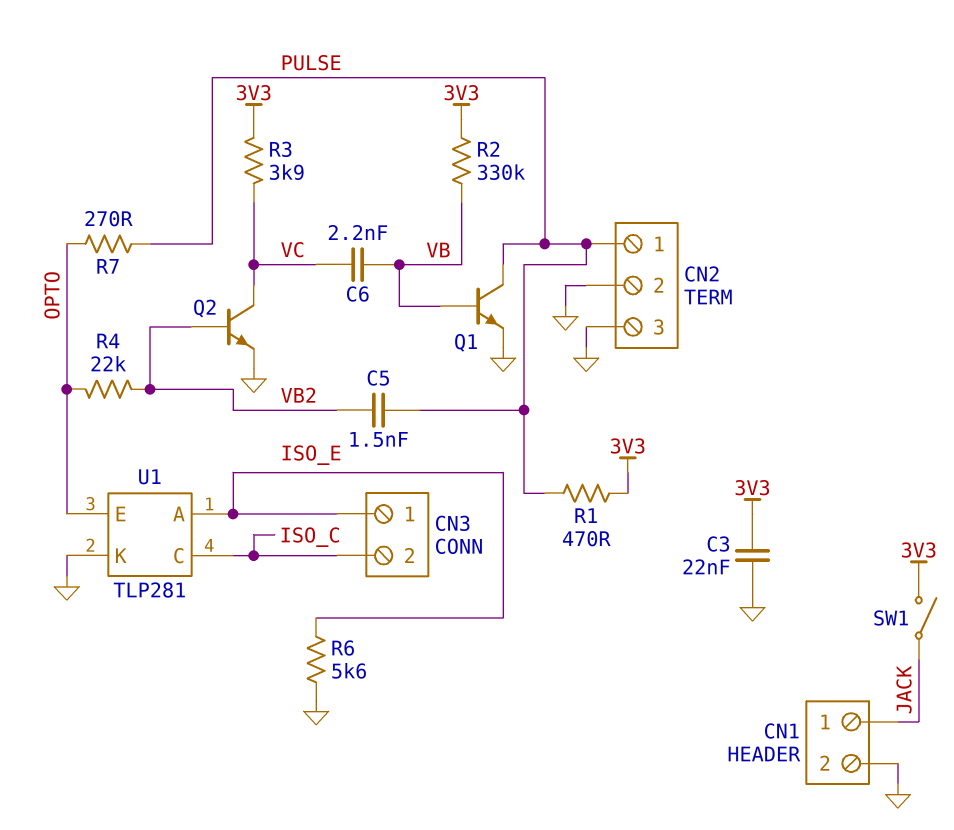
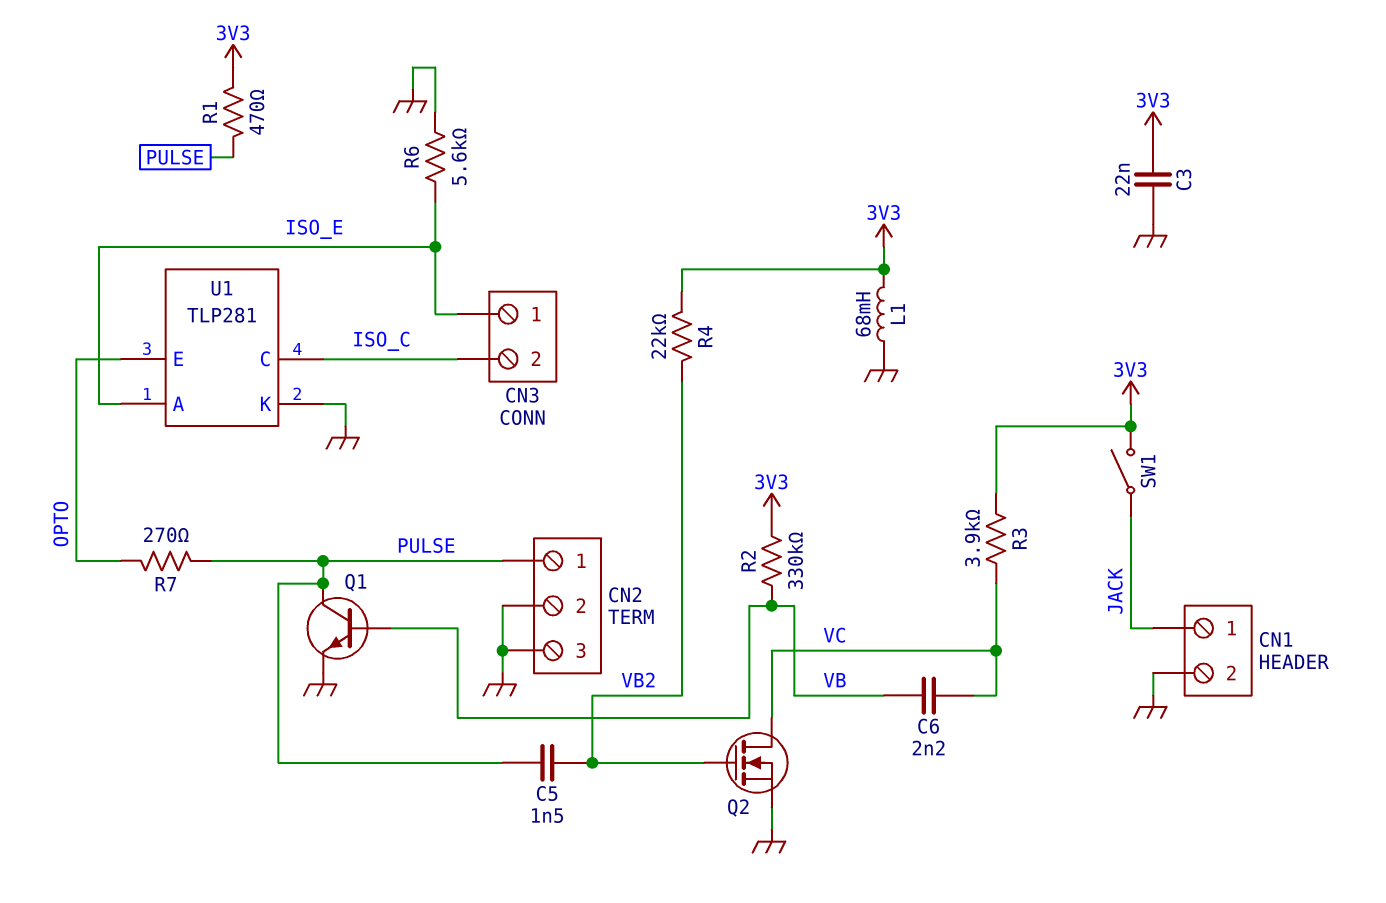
L1: none -> 68mH (3V3, GND)
Q2: NPN (B VB2, C VC, E GND) -> NMOS (G VB2, D VC, S GND)
R4: 22k (OPTO, VB2) -> 22k (3V3, VB2)

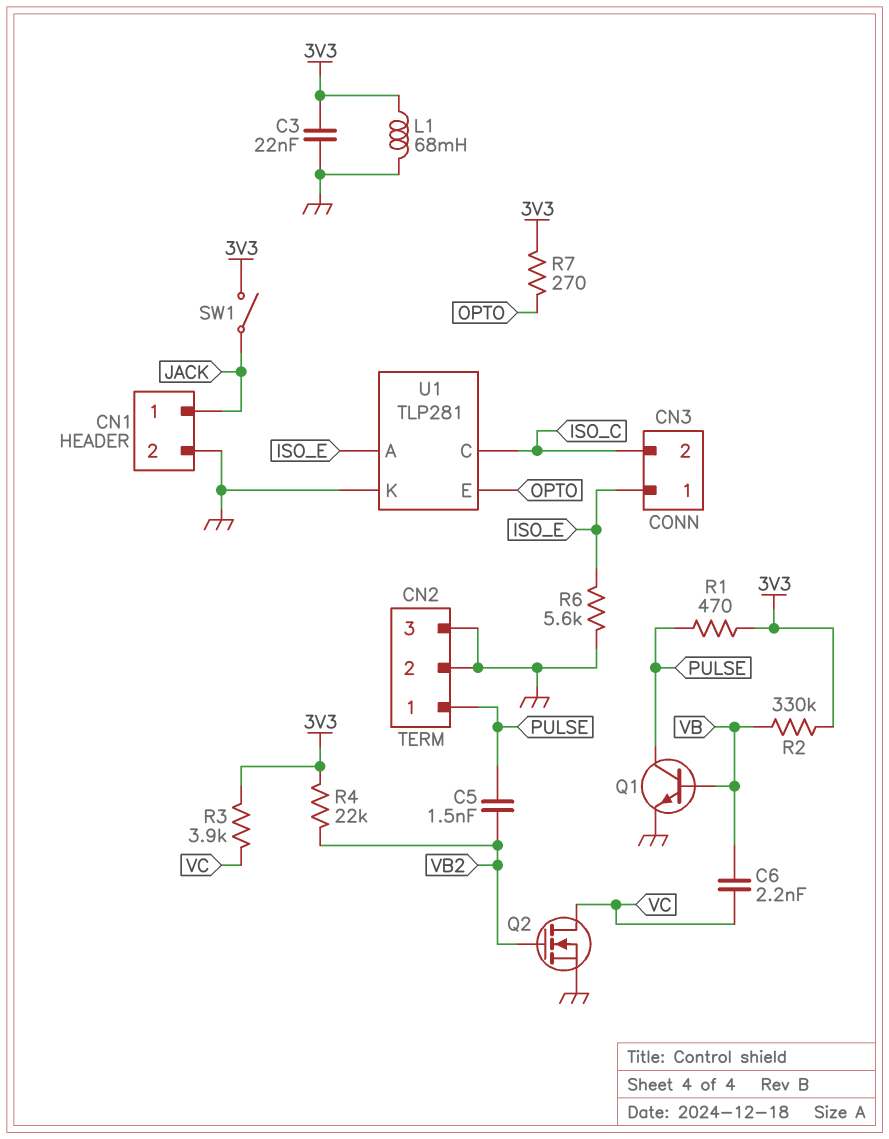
R7: 270 (OPTO, PULSE) -> 270 (3V3, OPTO)

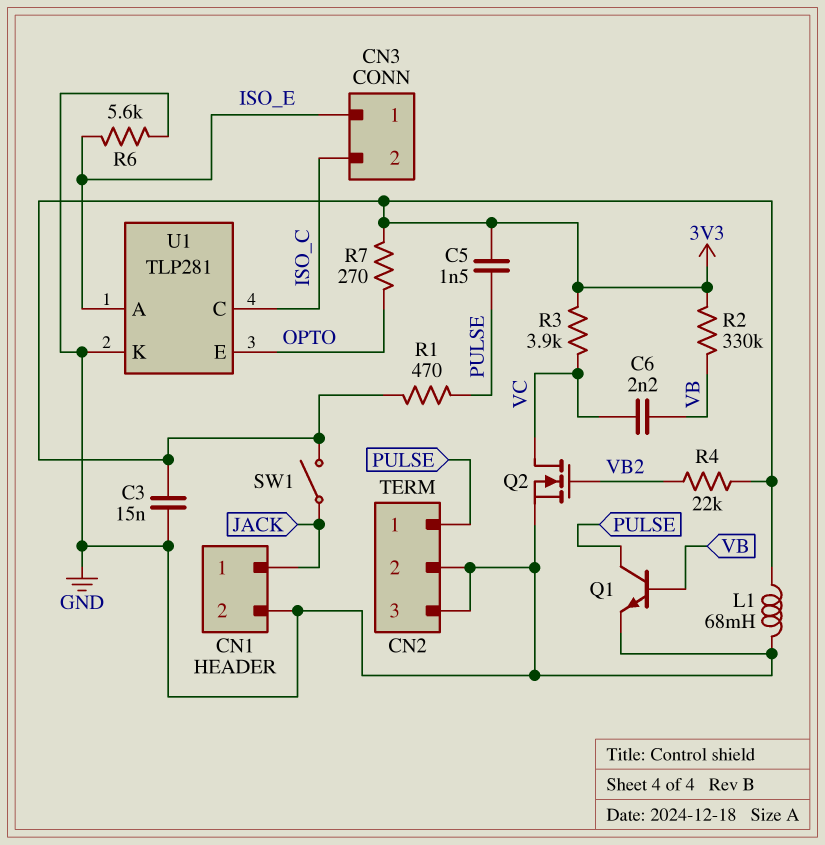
C3: 22nF (3V3, GND) -> 15nF (3V3, GND)
C5: 1.5nF (PULSE, VB2) -> 1.5nF (3V3, PULSE)

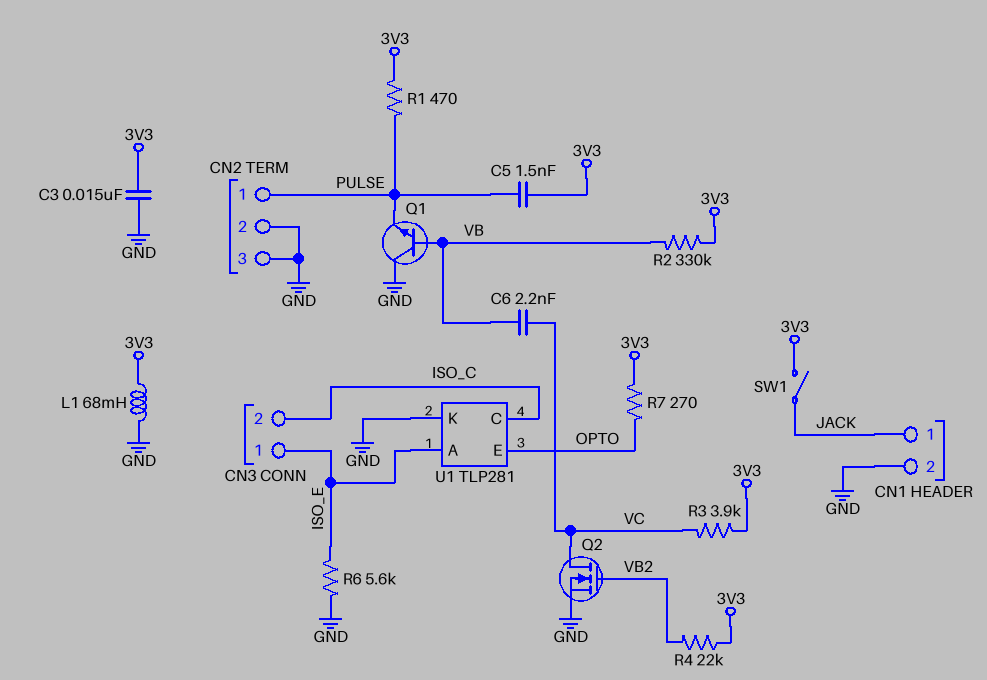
Q1: NPN (B VB, C PULSE, E GND) -> NPN (B VB, C GND, E PULSE)

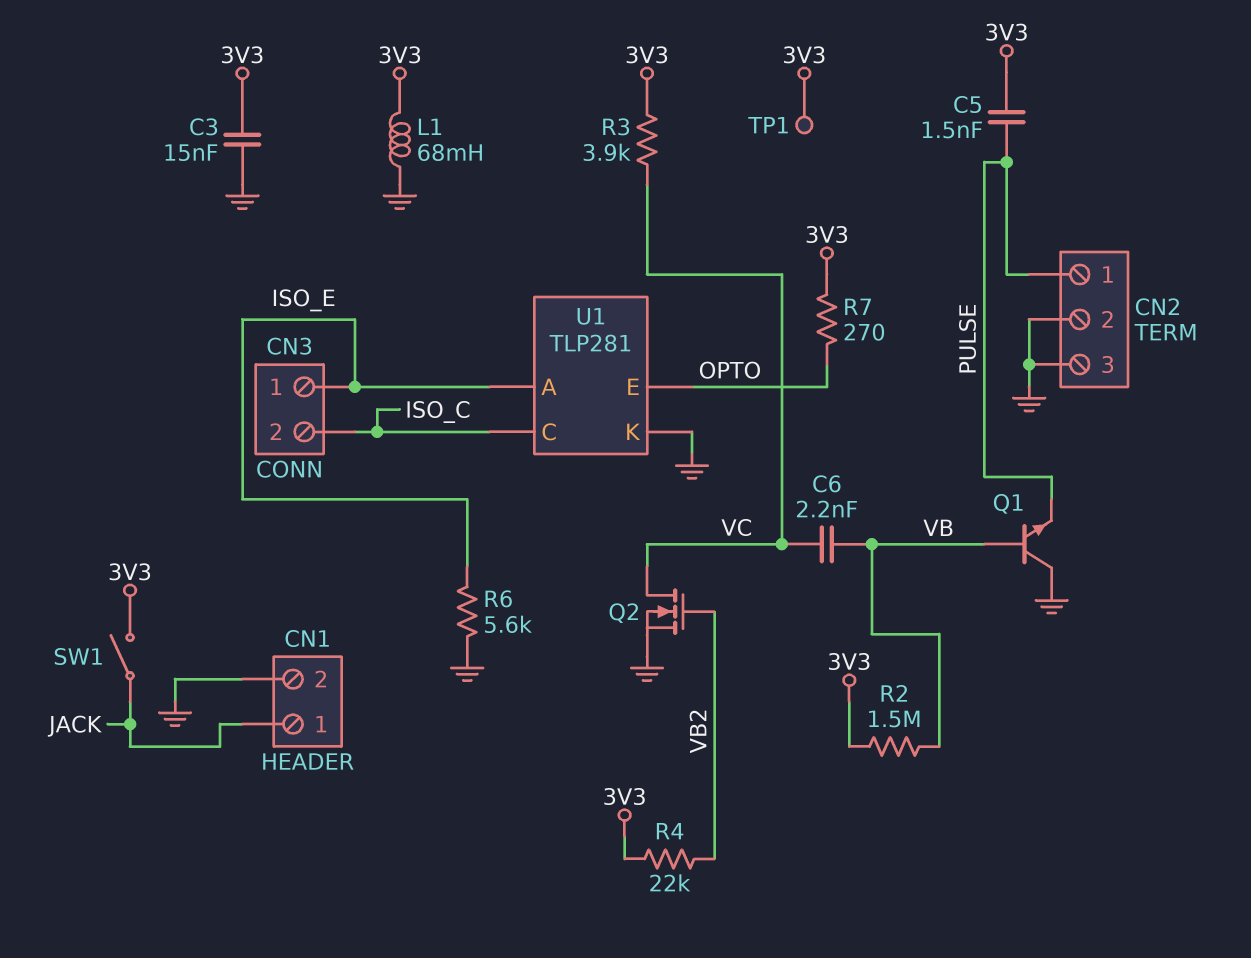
R1: 470 (3V3, PULSE) -> none
R2: 330k (3V3, VB) -> 1.5M (3V3, VB)
TP1: none -> test point (3V3)

